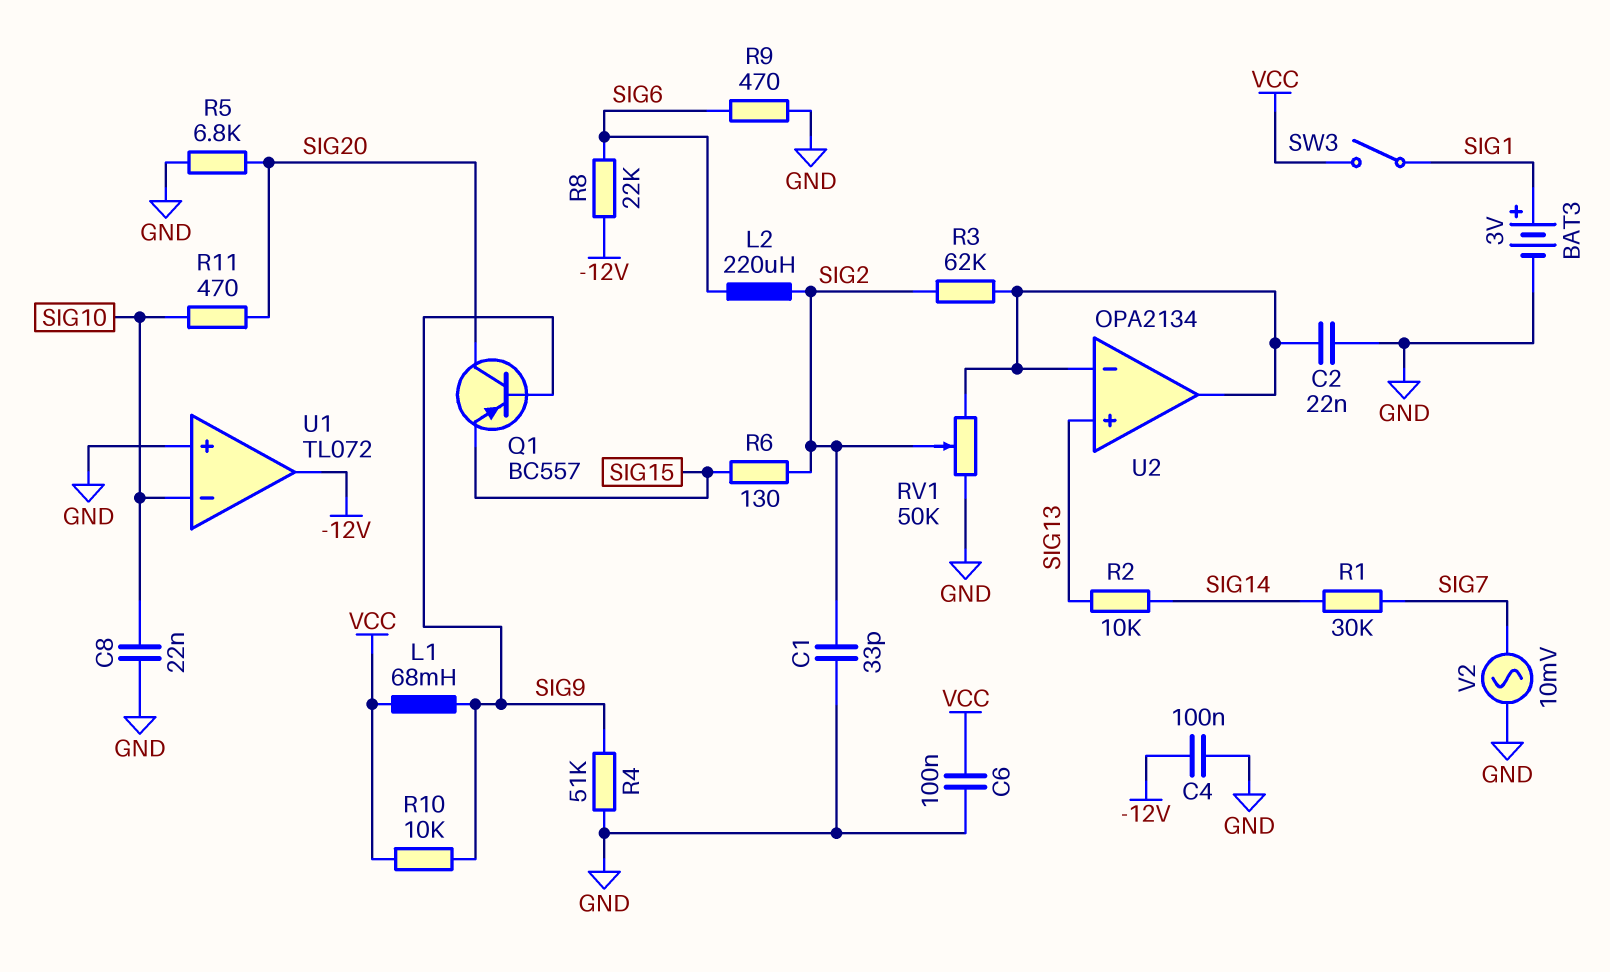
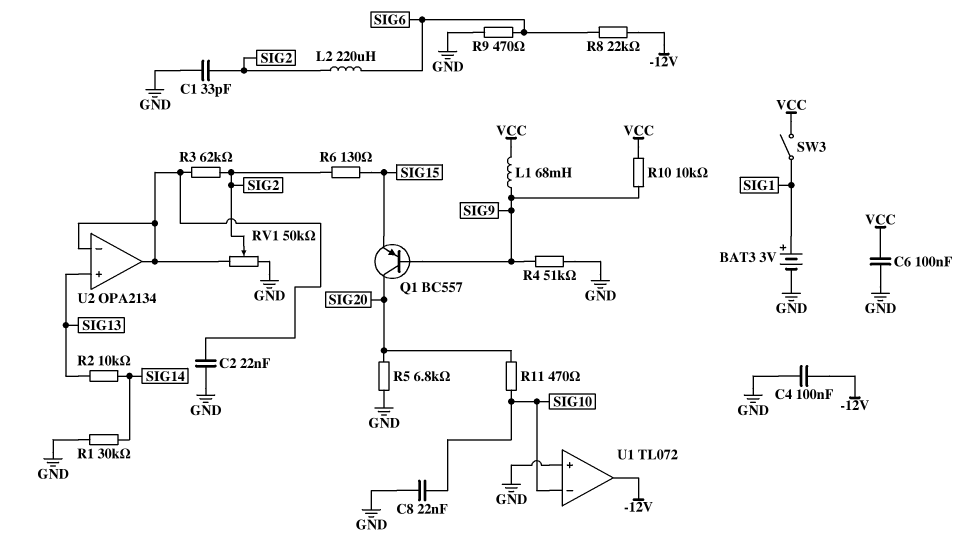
R1: 30k (SIG7, SIG14) -> 30k (GND, SIG14)
V2: AC 10mV (GND, SIG7) -> none

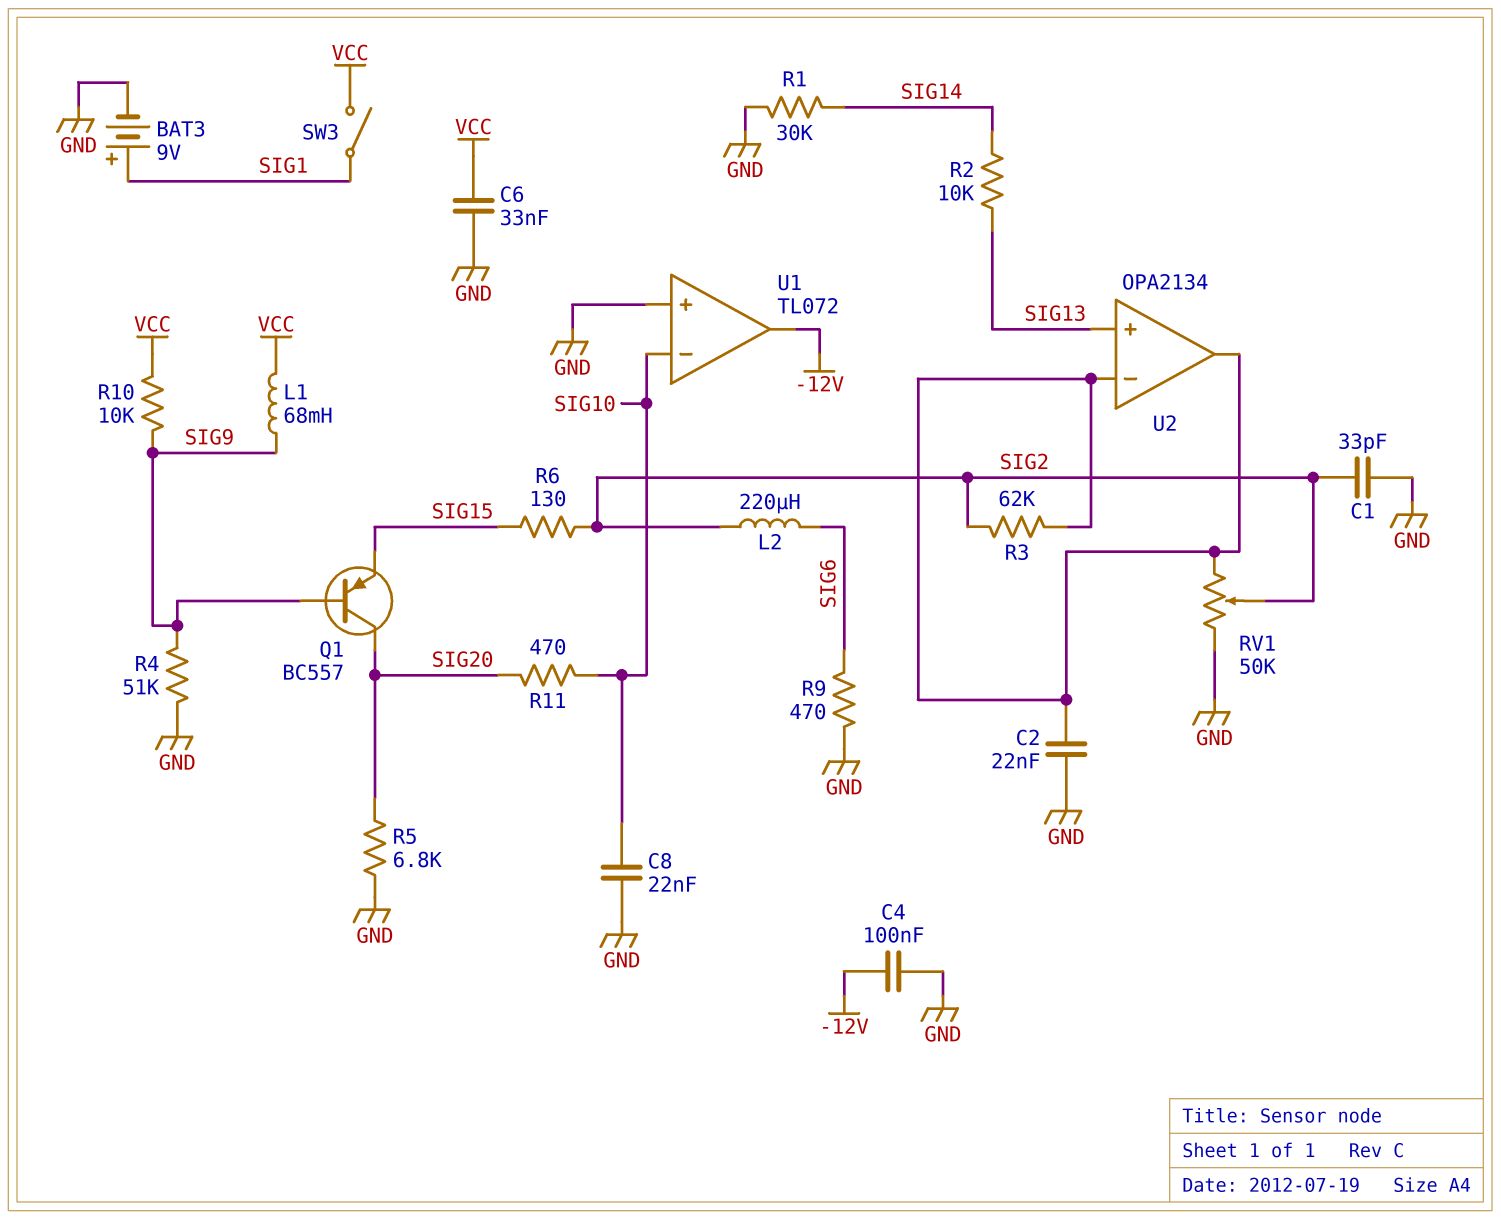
BAT3: 3V (plus SIG1, minus GND) -> 9V (plus SIG1, minus GND)
C6: 100nF (GND, VCC) -> 33nF (GND, VCC)
R8: 22k (-12V, SIG6) -> none

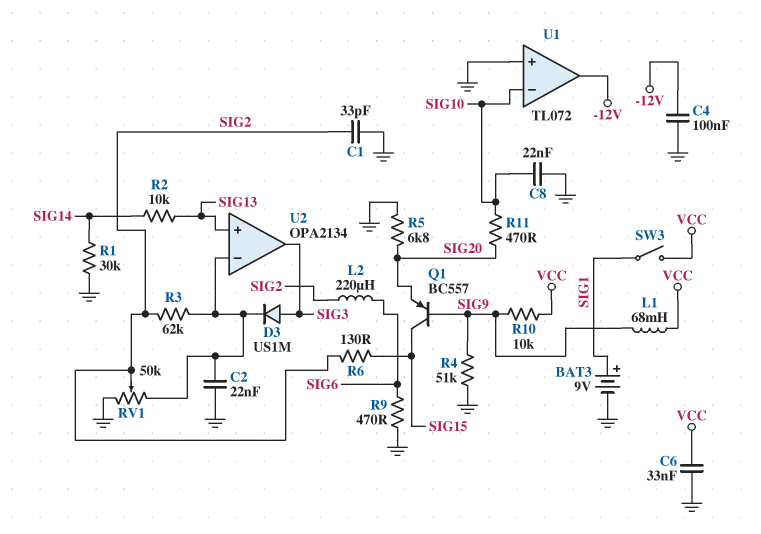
D3: none -> diode US1M (A SIG3, K U2/in-)
Q1: PNP BC557 (B SIG9, C SIG20, E SIG15) -> PNP BC557 (B SIG9, C SIG15, E SIG20)
U2 pin out: U2/in- -> SIG3

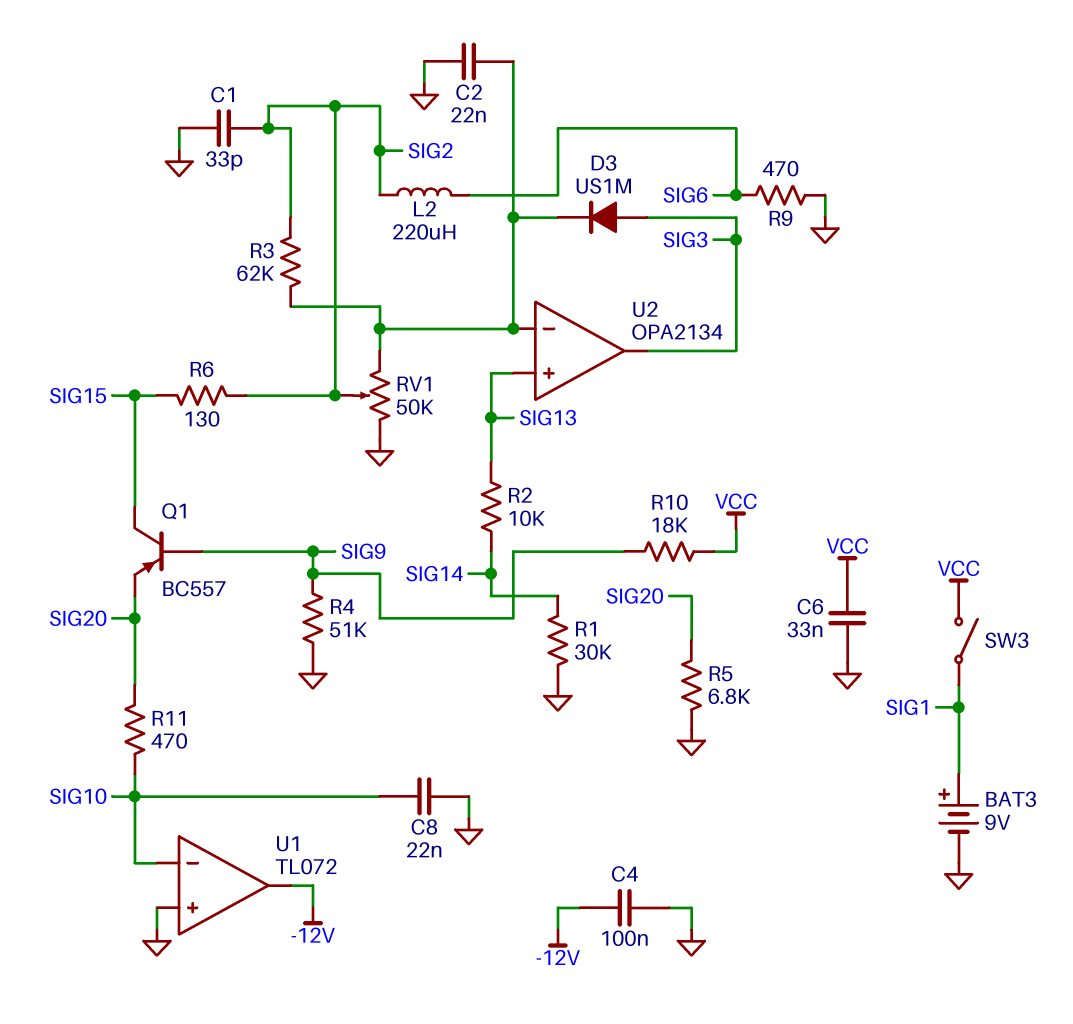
L1: 68mH (SIG9, VCC) -> none
R10: 10k (SIG9, VCC) -> 18k (SIG9, VCC)

